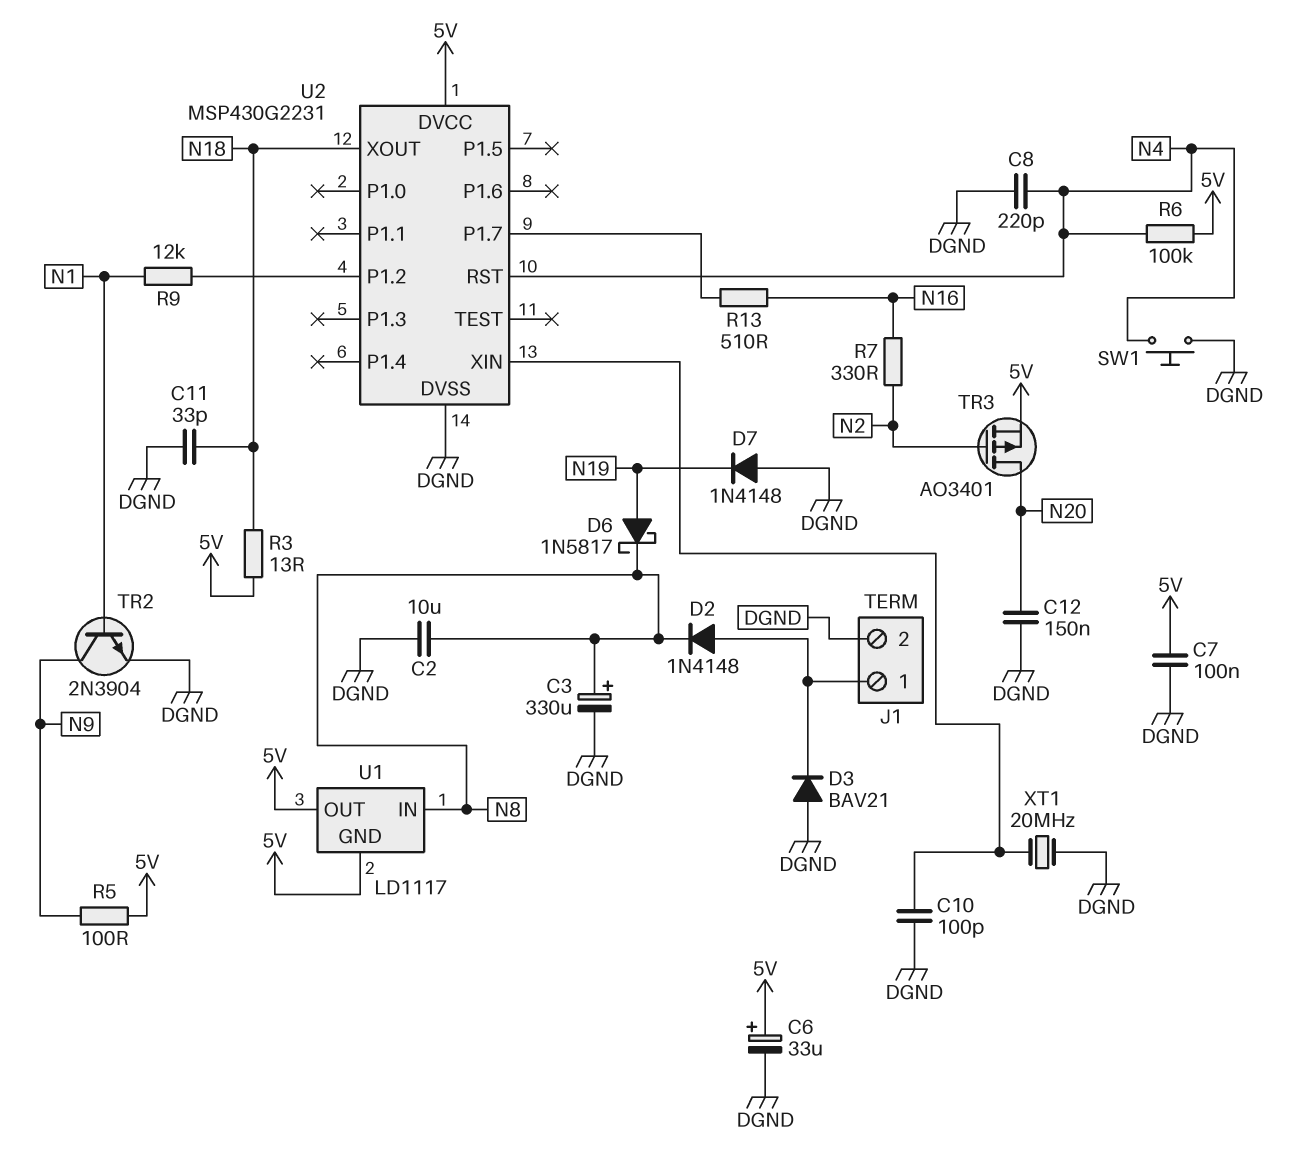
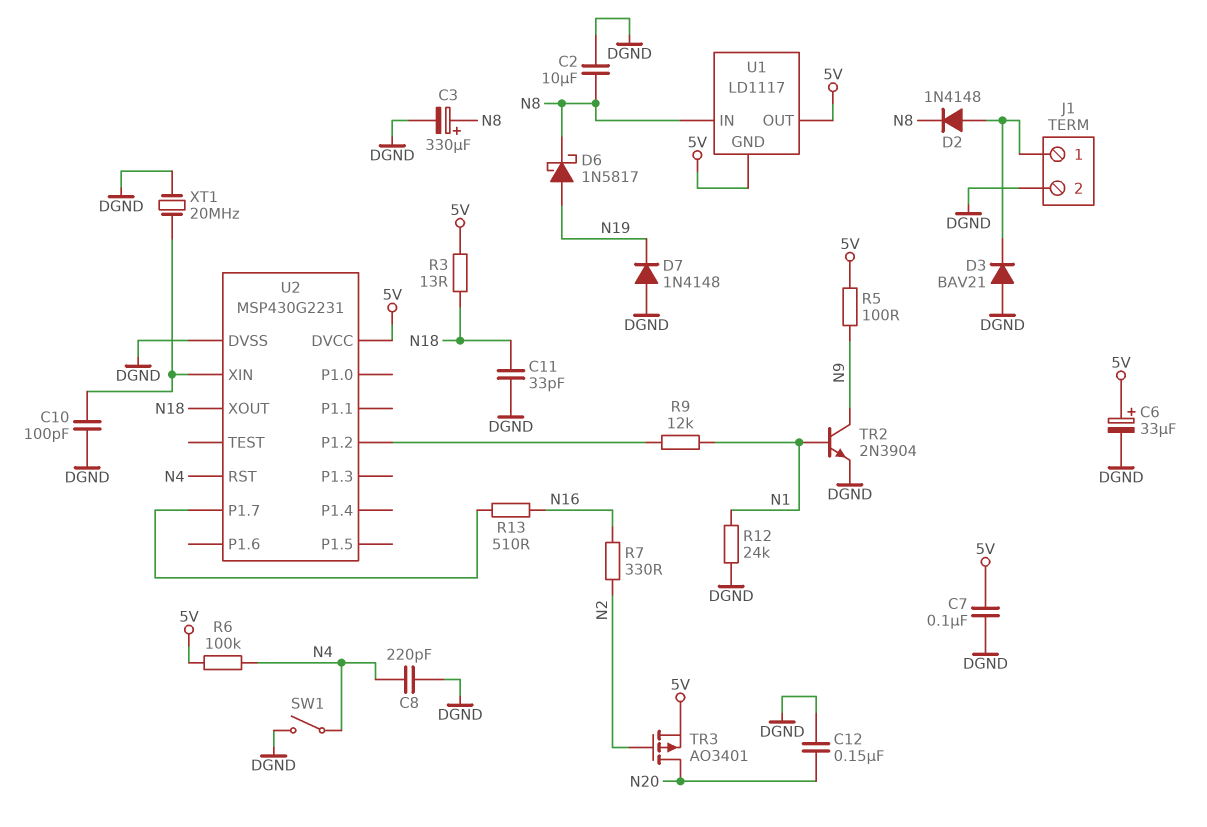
R12: none -> 24k (DGND, N1)
SW1: button (DGND, N4) -> switch (DGND, N4)

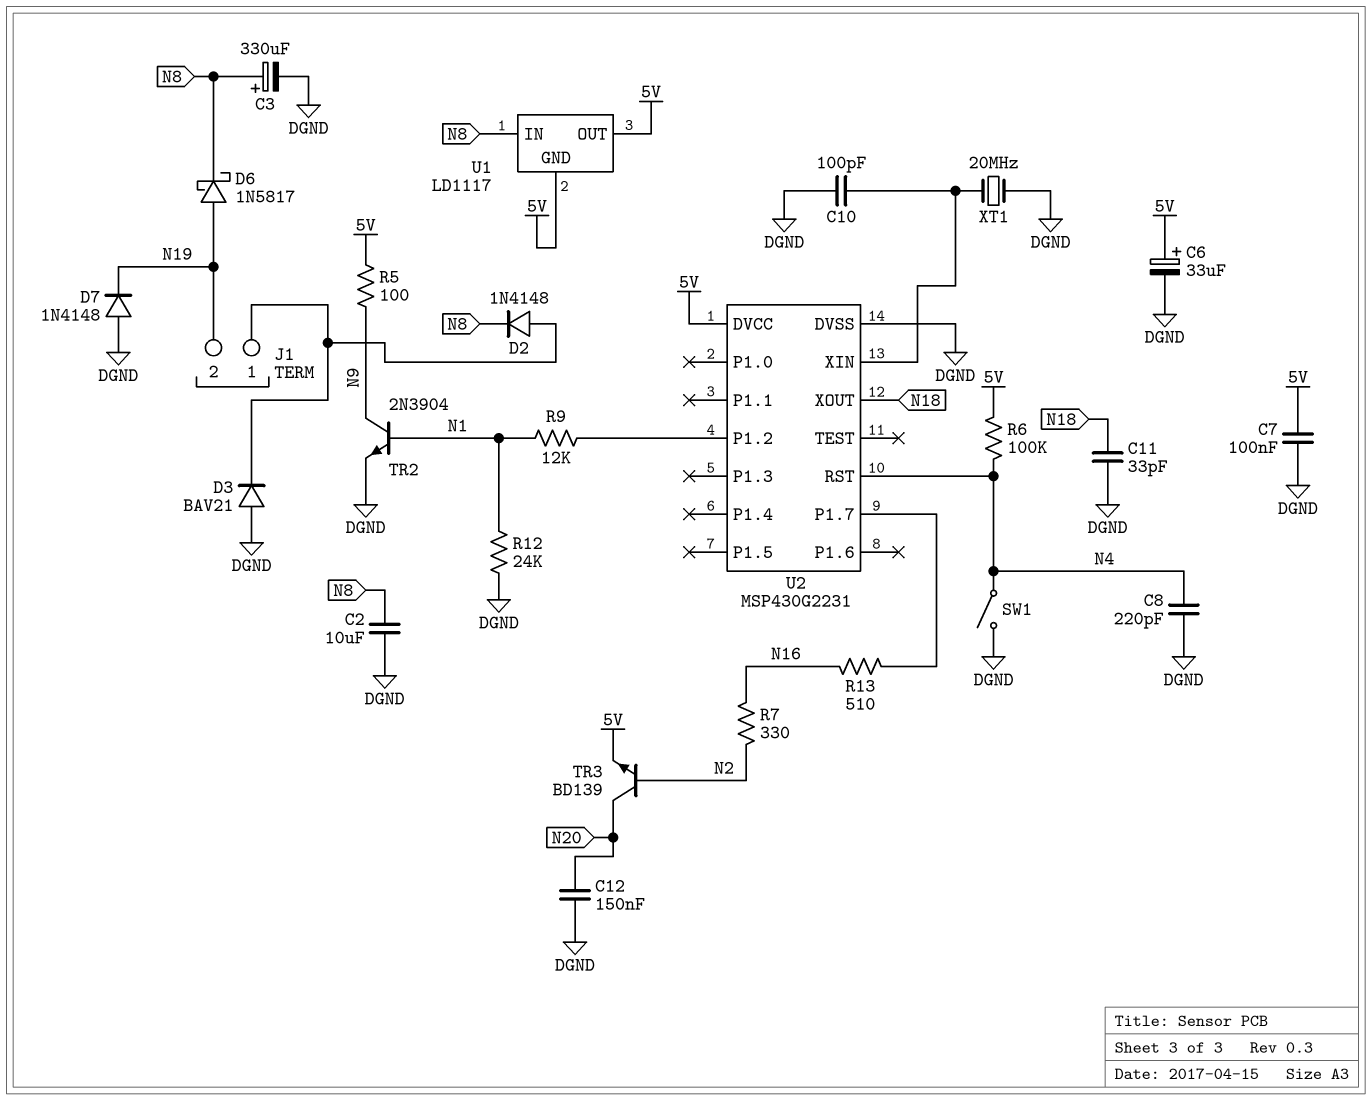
J1 pin 2: DGND -> N19
R3: 13 (5V, N18) -> none
TR3: PMOS AO3401 (G N2, D N20, S 5V) -> NPN BD139 (B N2, C N20, E 5V)

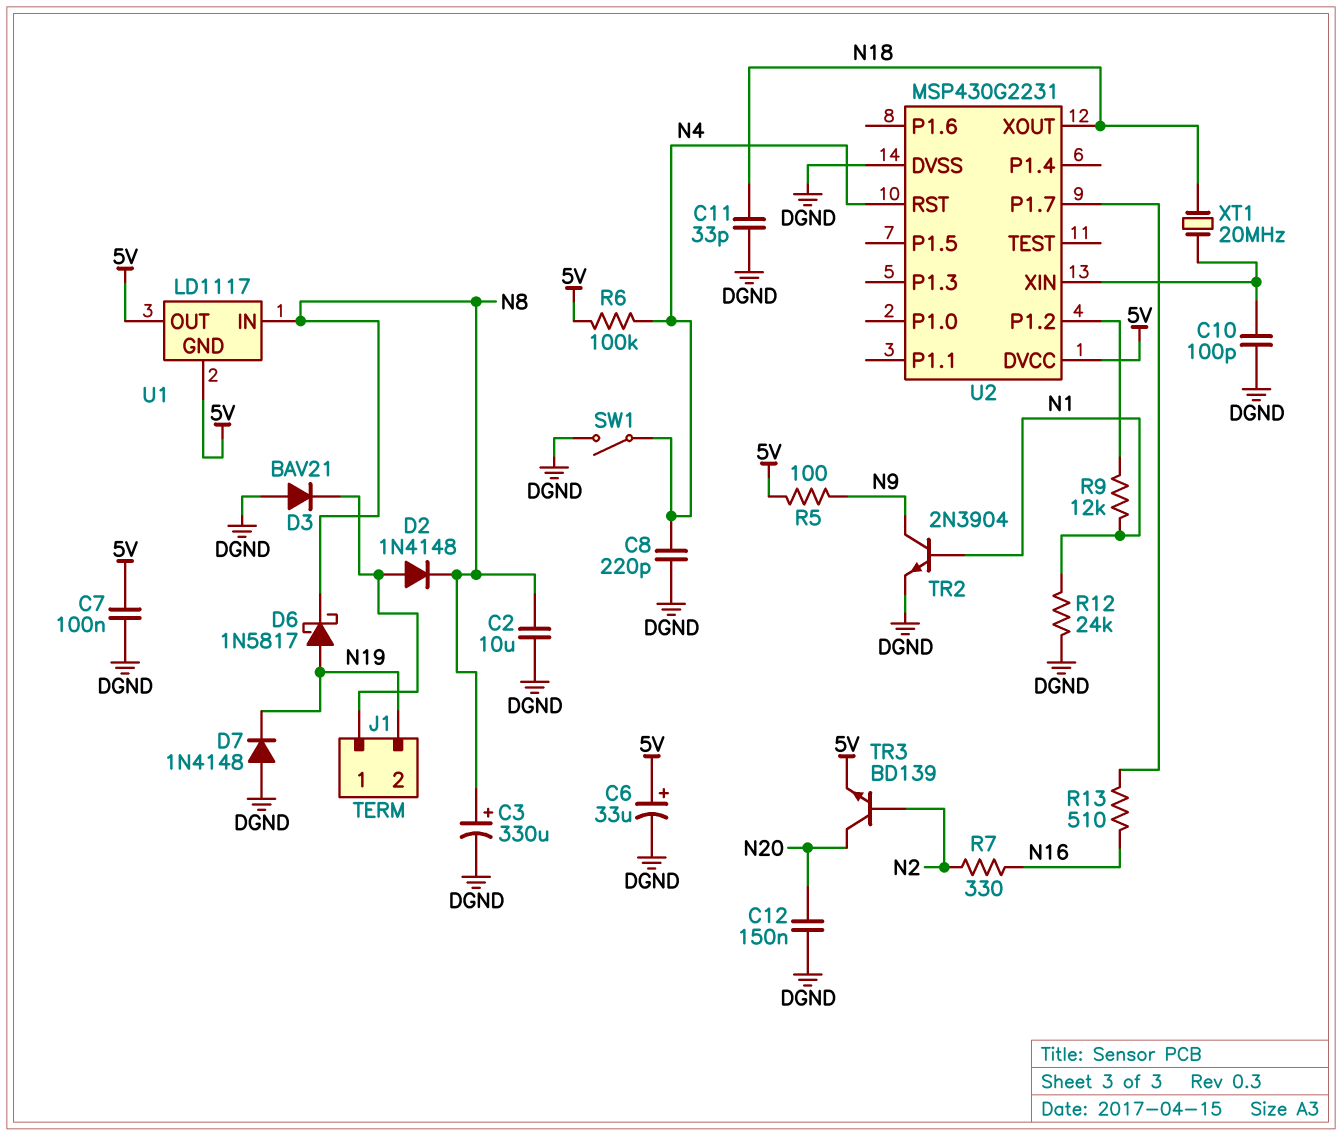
XT1: 20MHz (DGND, U2/XIN) -> 20MHz (N18, U2/XIN)

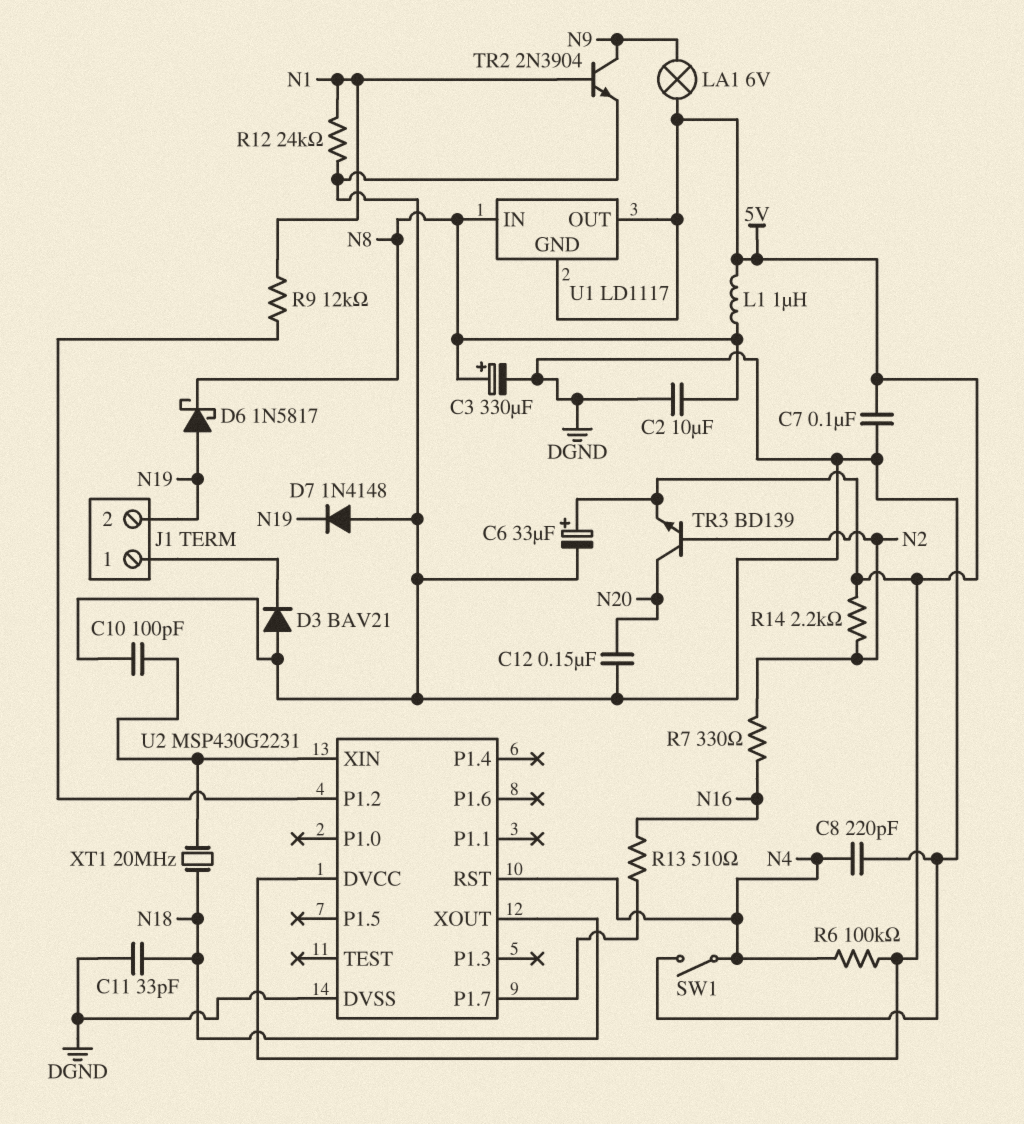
D2: diode 1N4148 (A J1/1, K N8) -> none
L1: none -> 1uH (5V, N8)
LA1: none -> lamp 6V (5V, N9)
R5: 100 (5V, N9) -> none
R14: none -> 2.2k (5V, N2)

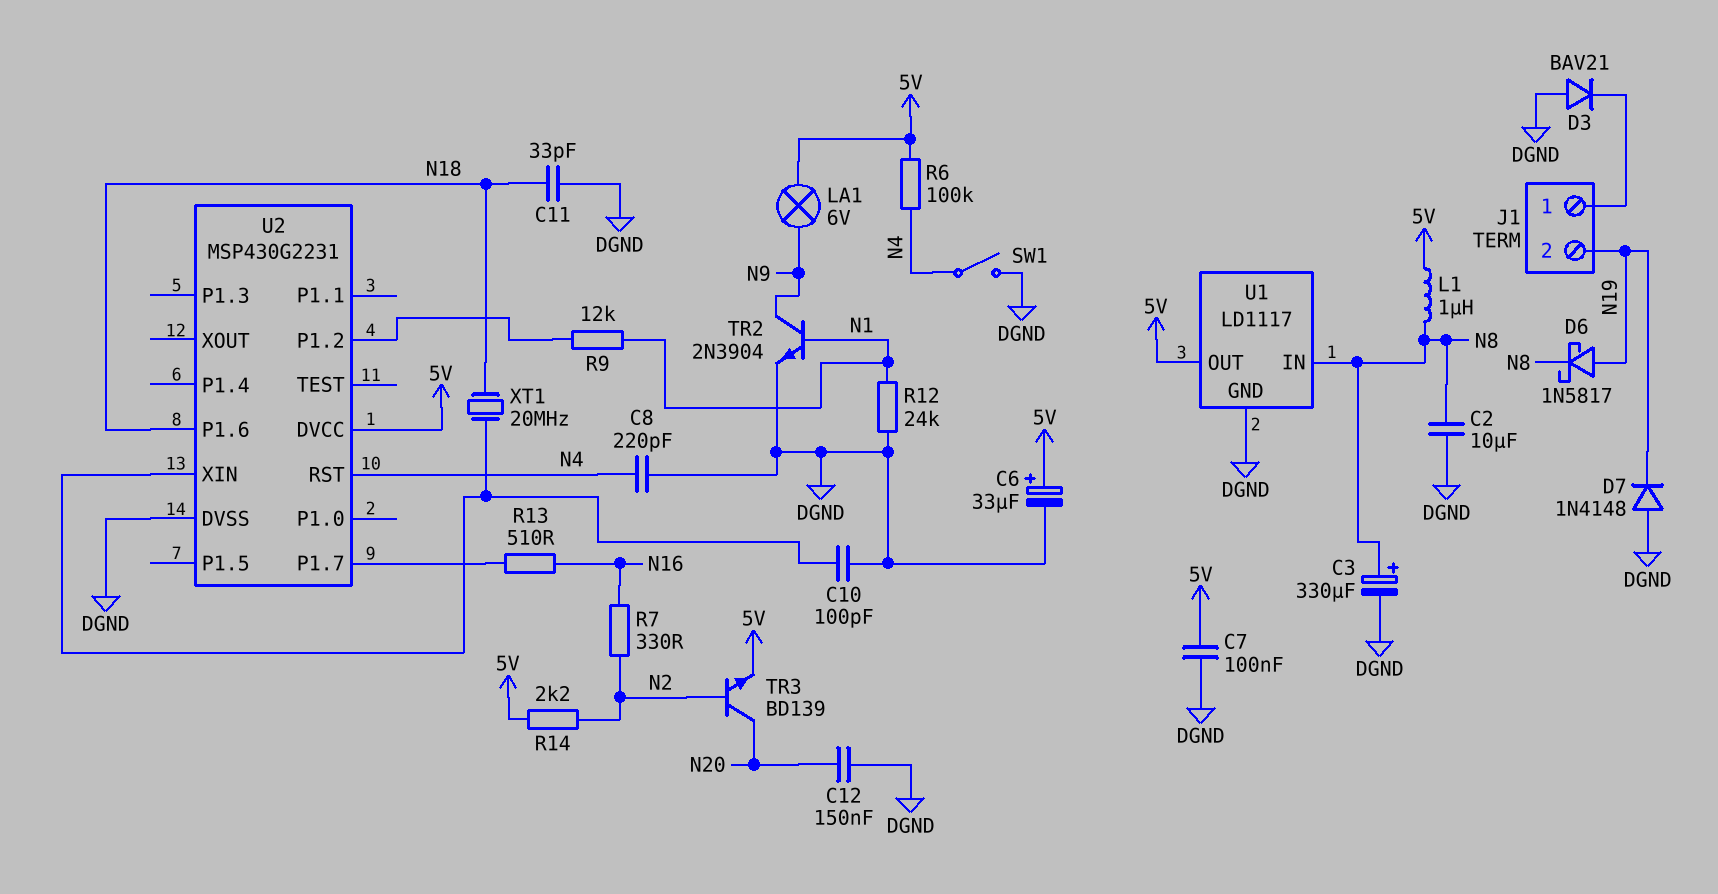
U1 pin GND: 5V -> DGND
U2 pin P1.6: none -> N18
U2 pin XOUT: N18 -> none

